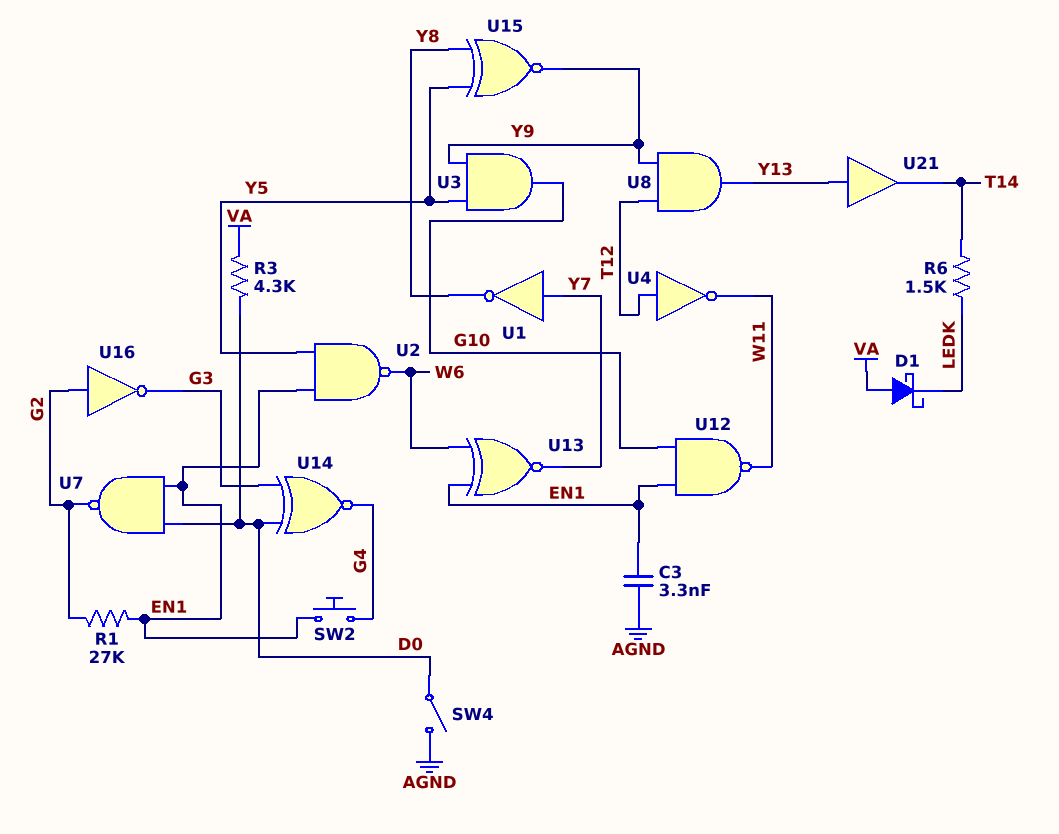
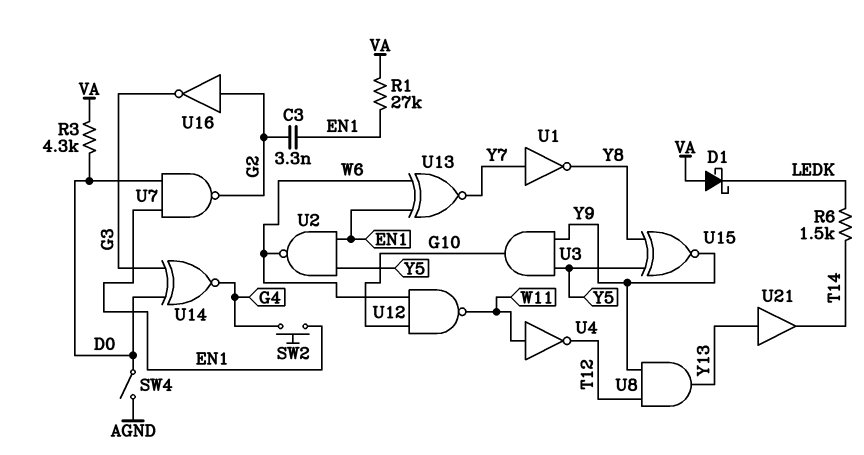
C3: 3.3nF (AGND, EN1) -> 3.3nF (EN1, G2)
R1: 27k (EN1, G2) -> 27k (EN1, VA)
U4: NOT (in T12, out W11) -> NOT (in W11, out T12)
U12: NAND (in EN1, in G10, out W11) -> NAND (in G10, in W6, out W11)

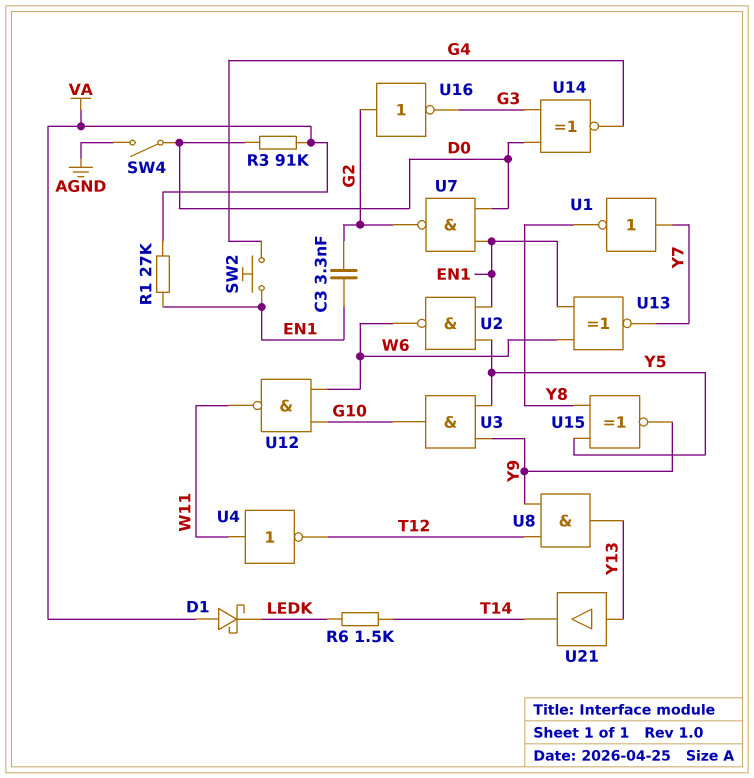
R3: 4.3k (D0, VA) -> 91k (D0, VA)

